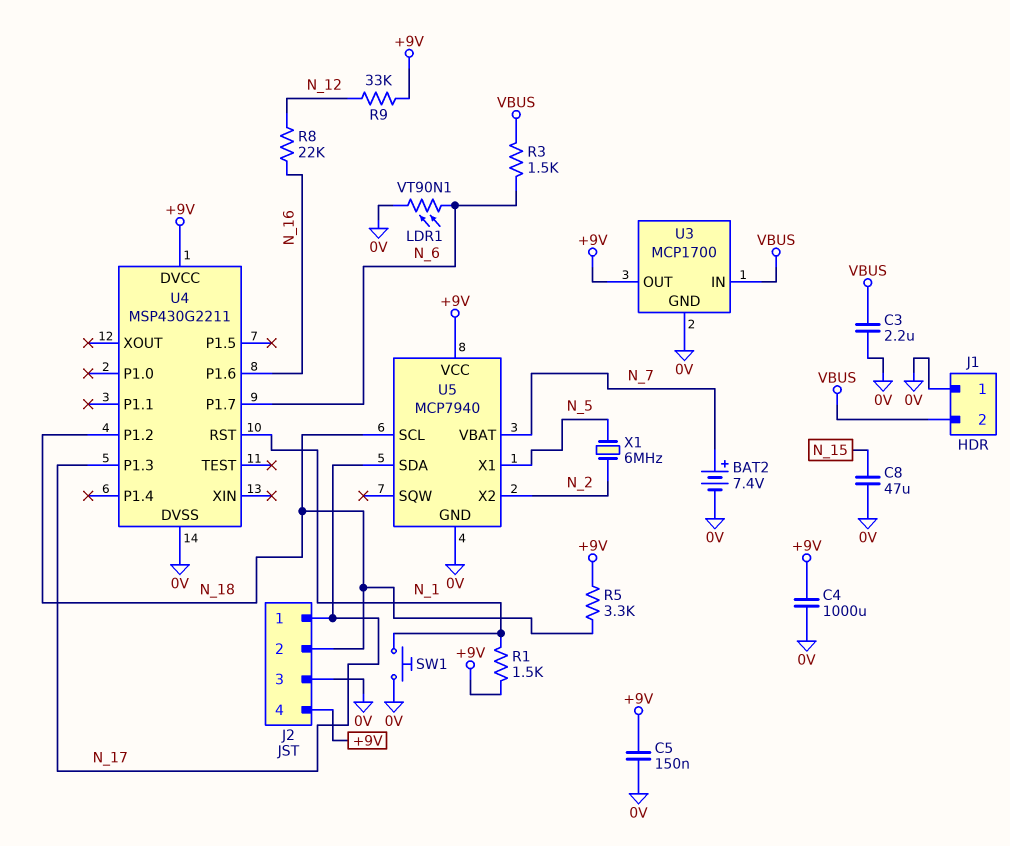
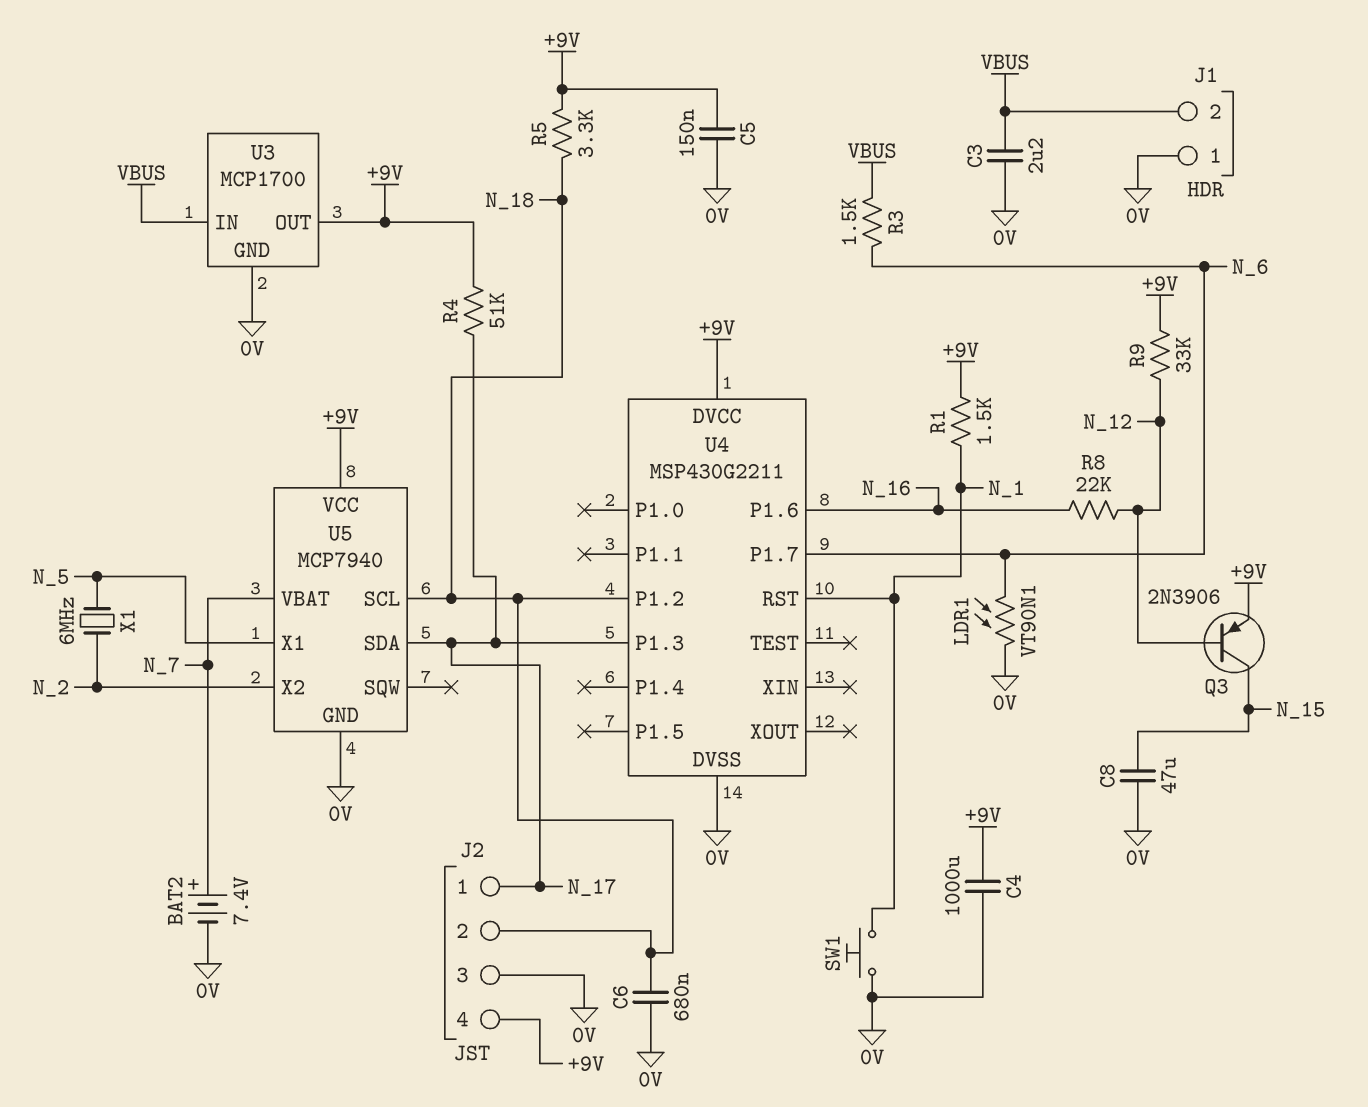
C6: none -> 680nF (0V, N_18)
Q3: none -> PNP 2N3906 (B N_12, C N_15, E +9V)
R4: none -> 51k (+9V, N_17)

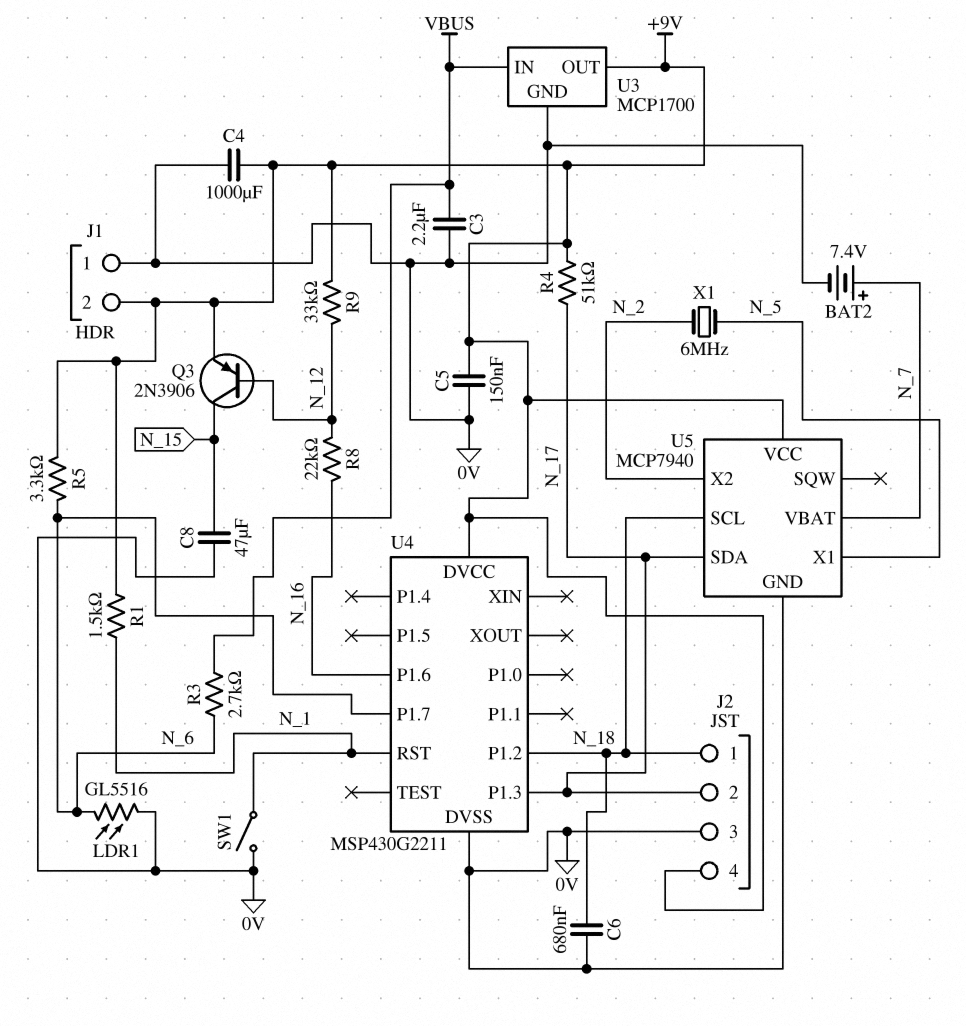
J1 pin 2: VBUS -> +9V
J2 pin 1: N_17 -> N_18
J2 pin 2: N_18 -> N_17
LDR1: VT90N1 (0V, N_6) -> GL5516 (0V, N_6)
R3: 1.5k (N_6, VBUS) -> 2.7k (N_6, VBUS)
R5: 3.3k (+9V, N_18) -> 3.3k (+9V, N_6)
SW1: button (0V, N_1) -> switch (0V, N_1)

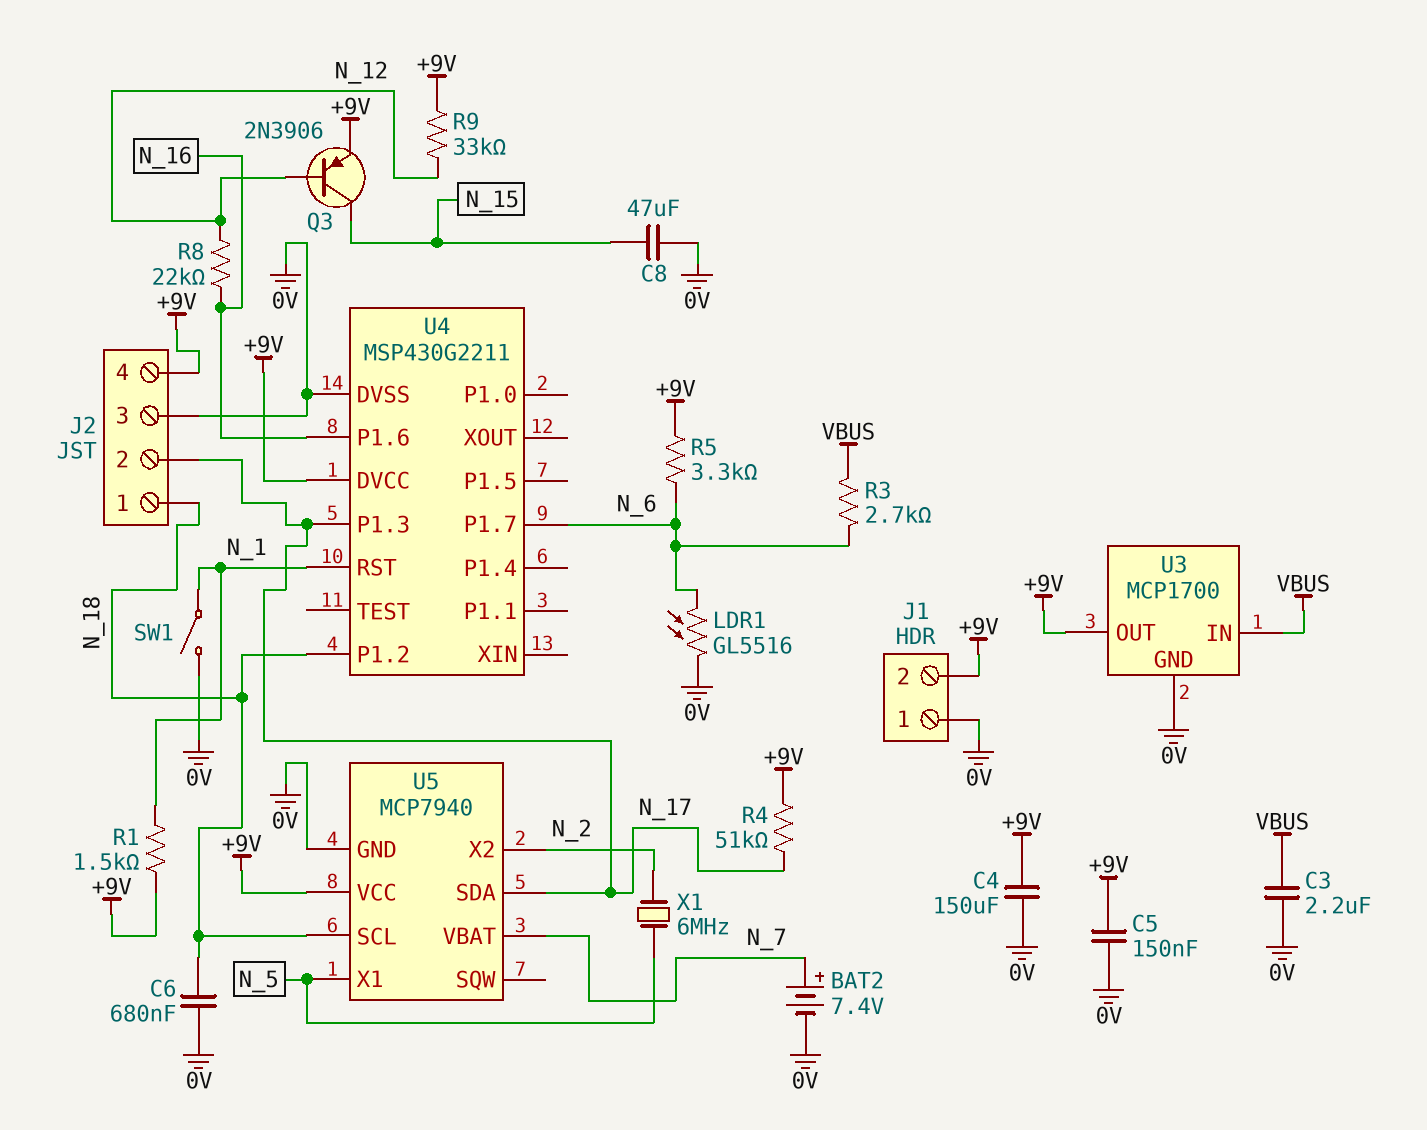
C4: 1000uF (+9V, 0V) -> 150uF (+9V, 0V)

